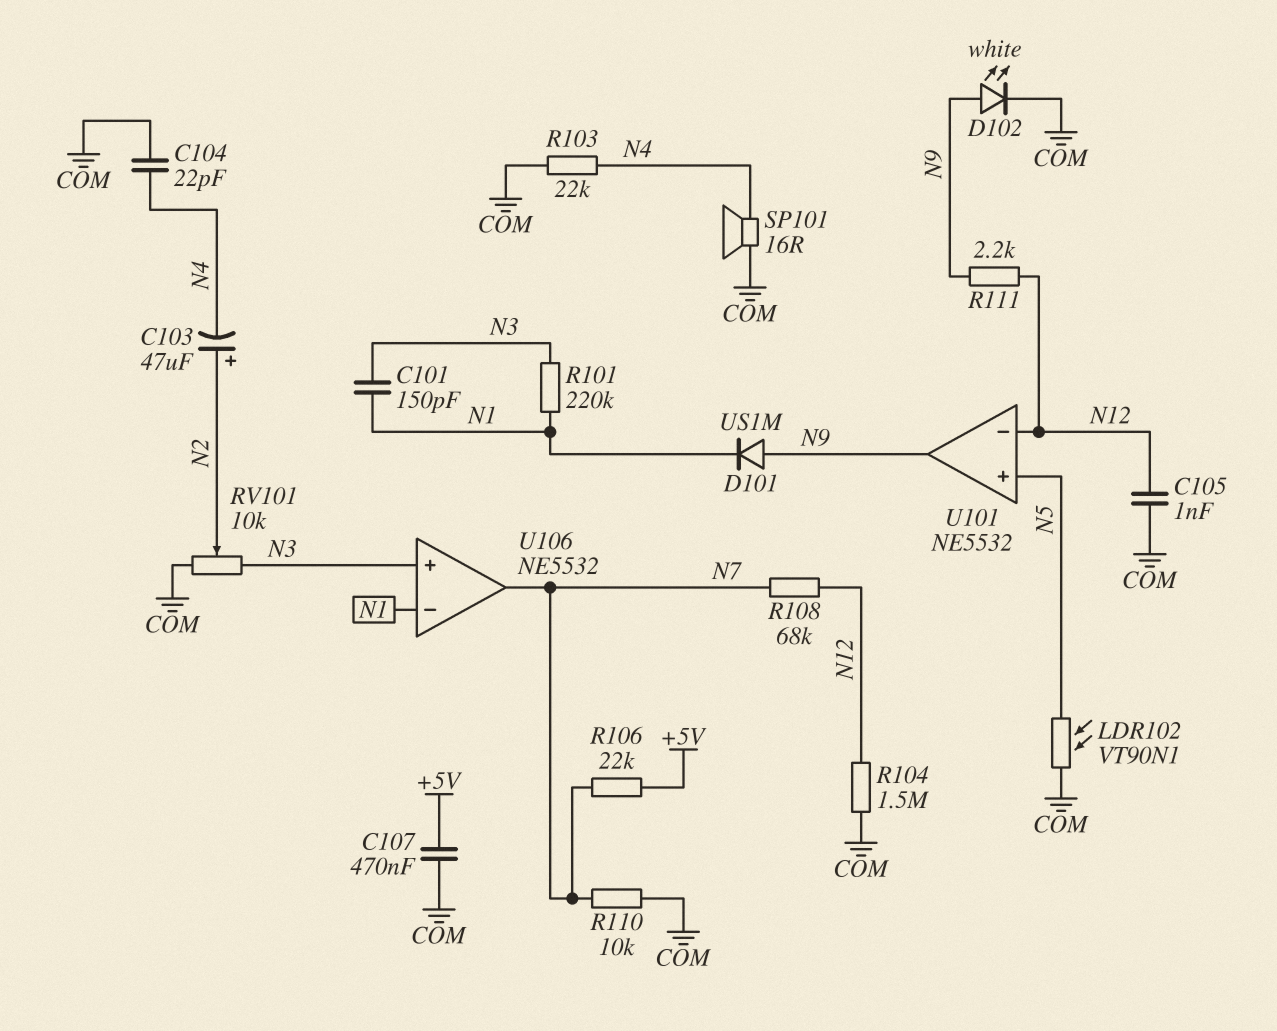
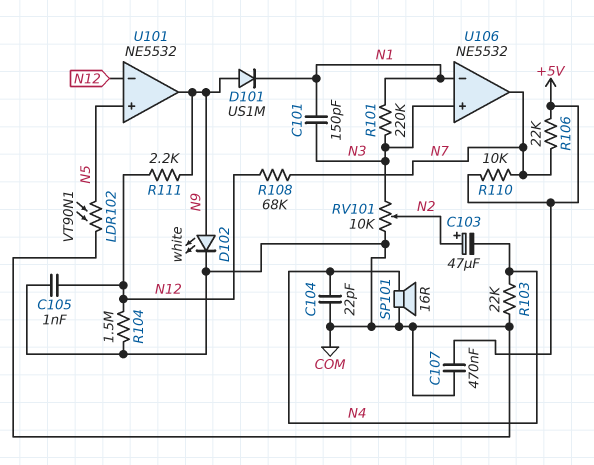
R110: 10k (COM, N7) -> 10k (+5V, N7)

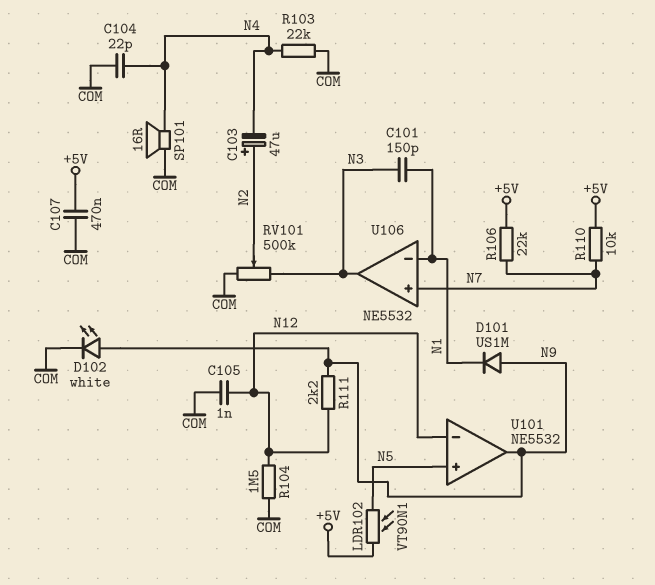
LDR102: VT90N1 (COM, N5) -> VT90N1 (+5V, N5)
R101: 220k (N1, N3) -> none
R108: 68k (N7, N12) -> none
RV101: 10k (COM, N3, wiper N2) -> 500k (COM, N3, wiper N2)
U106 pin in+: N3 -> N7
U106 pin out: N7 -> N3

